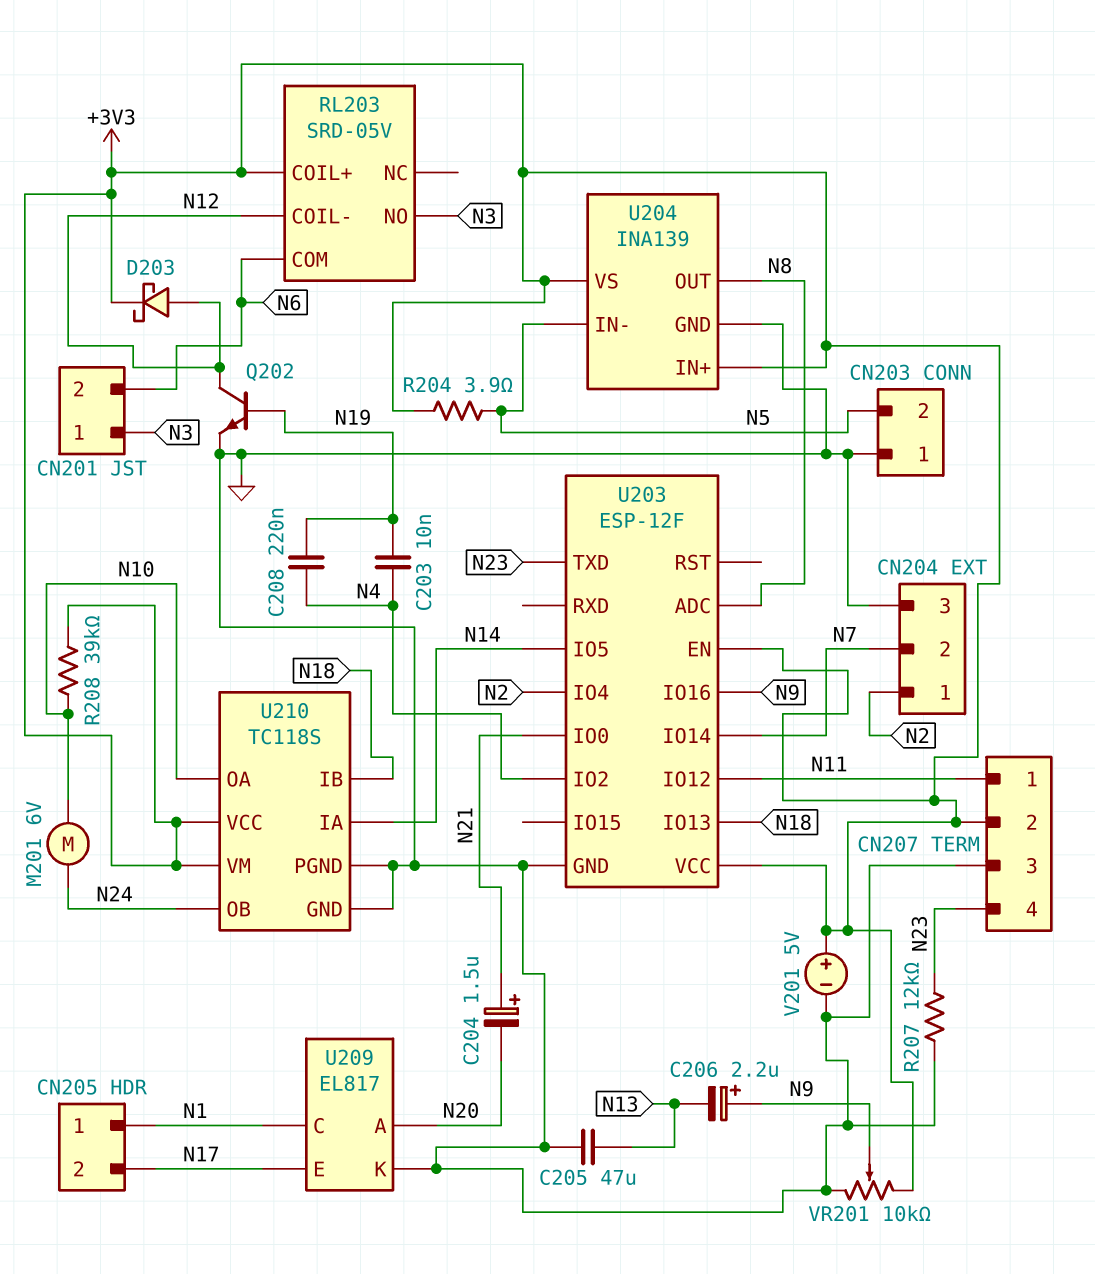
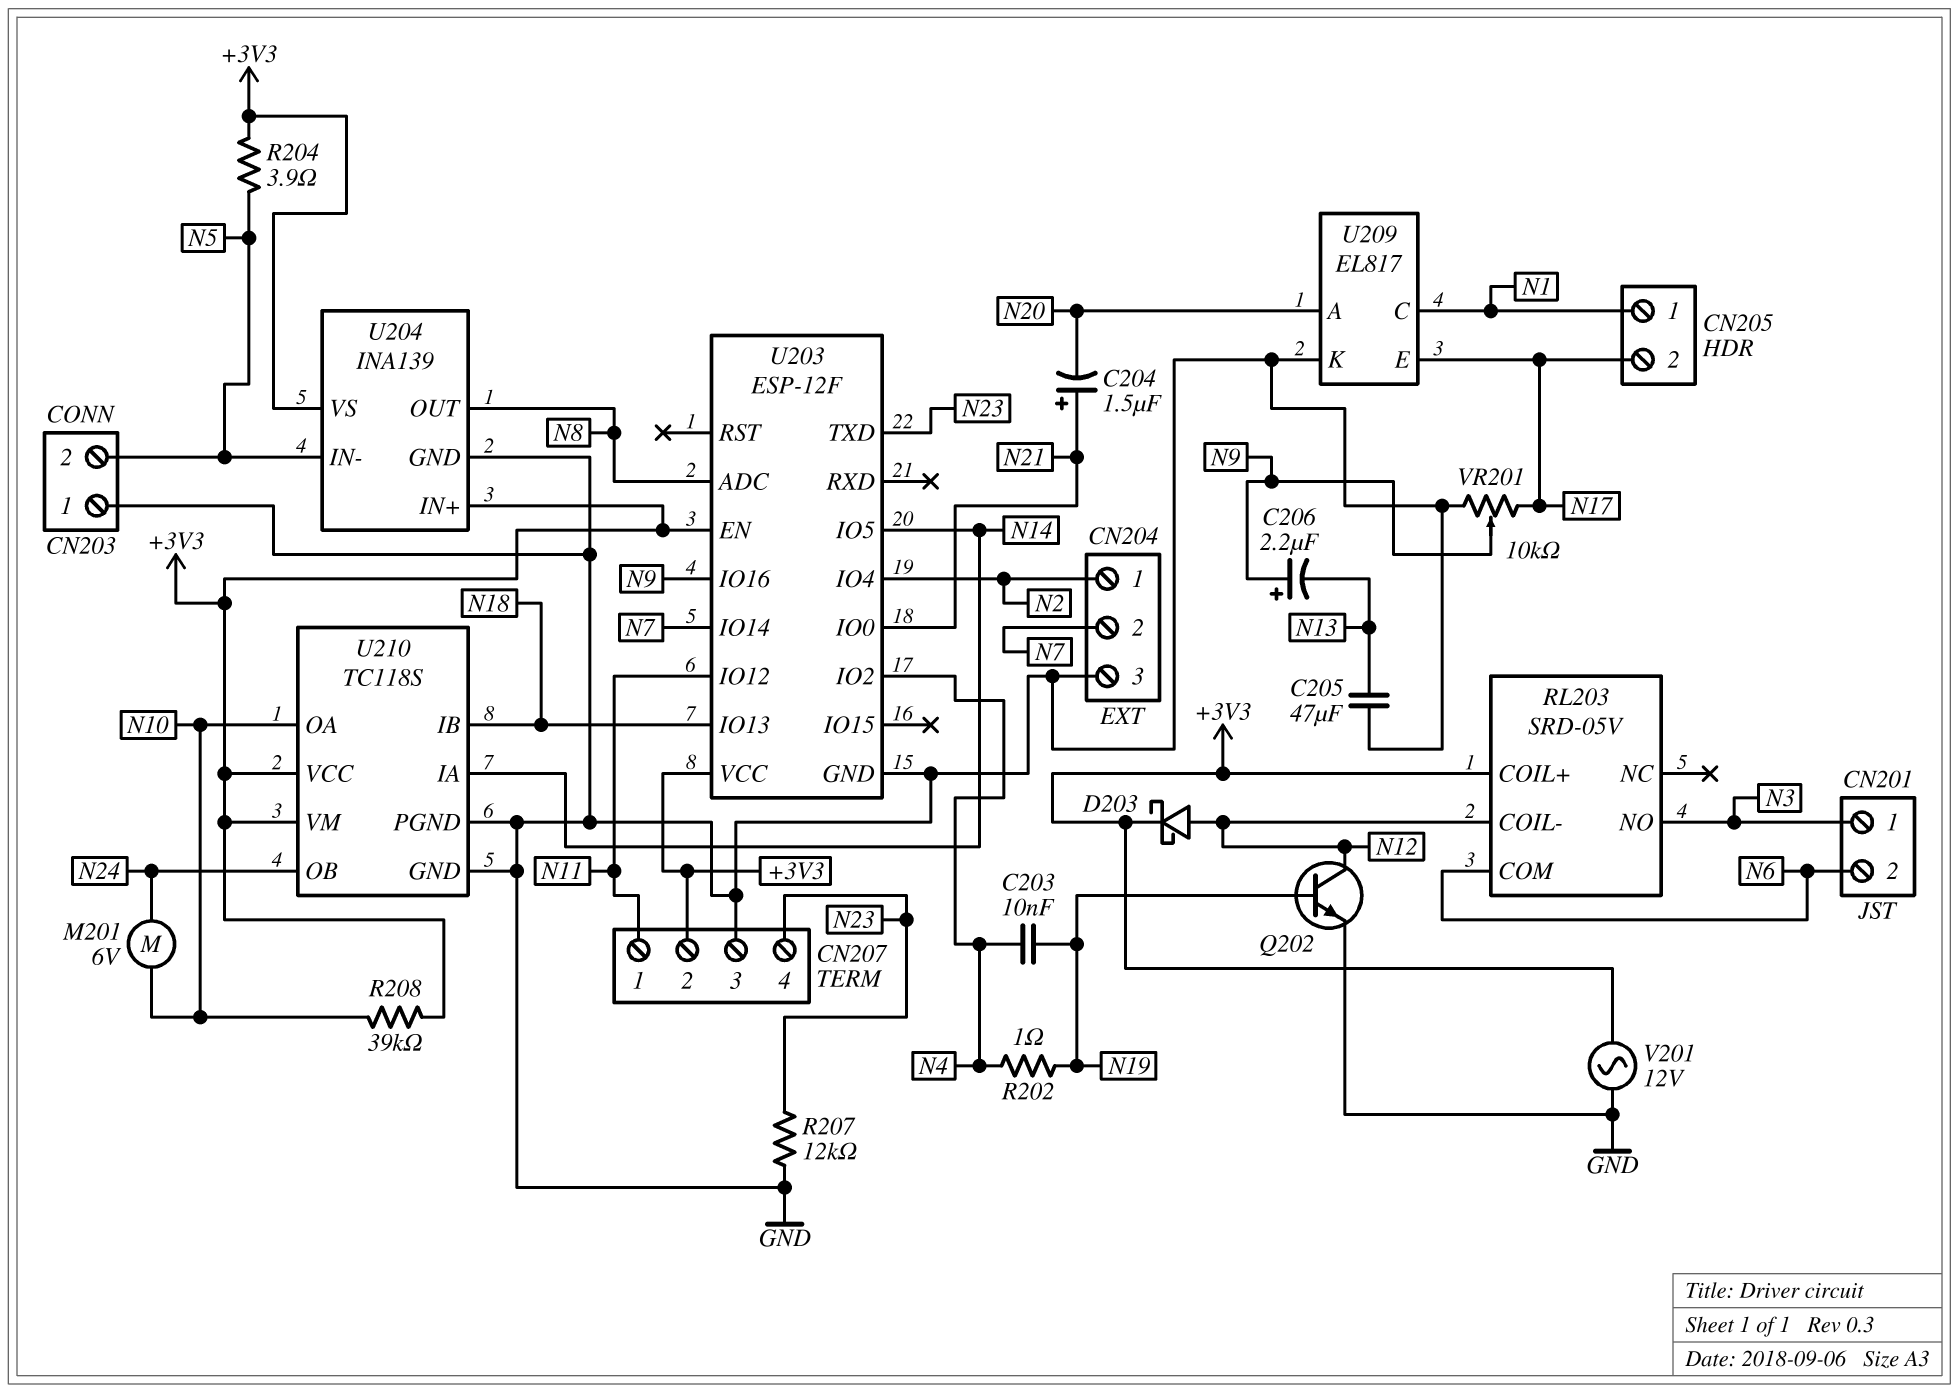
C208: 220nF (N4, N19) -> none
R202: none -> 1 (N4, N19)
V201: 5V (plus +3V3, minus GND) -> AC 12V (+3V3, GND)
VR201: 10k (+3V3, GND, wiper N9) -> 10k (GND, N17, wiper N9)

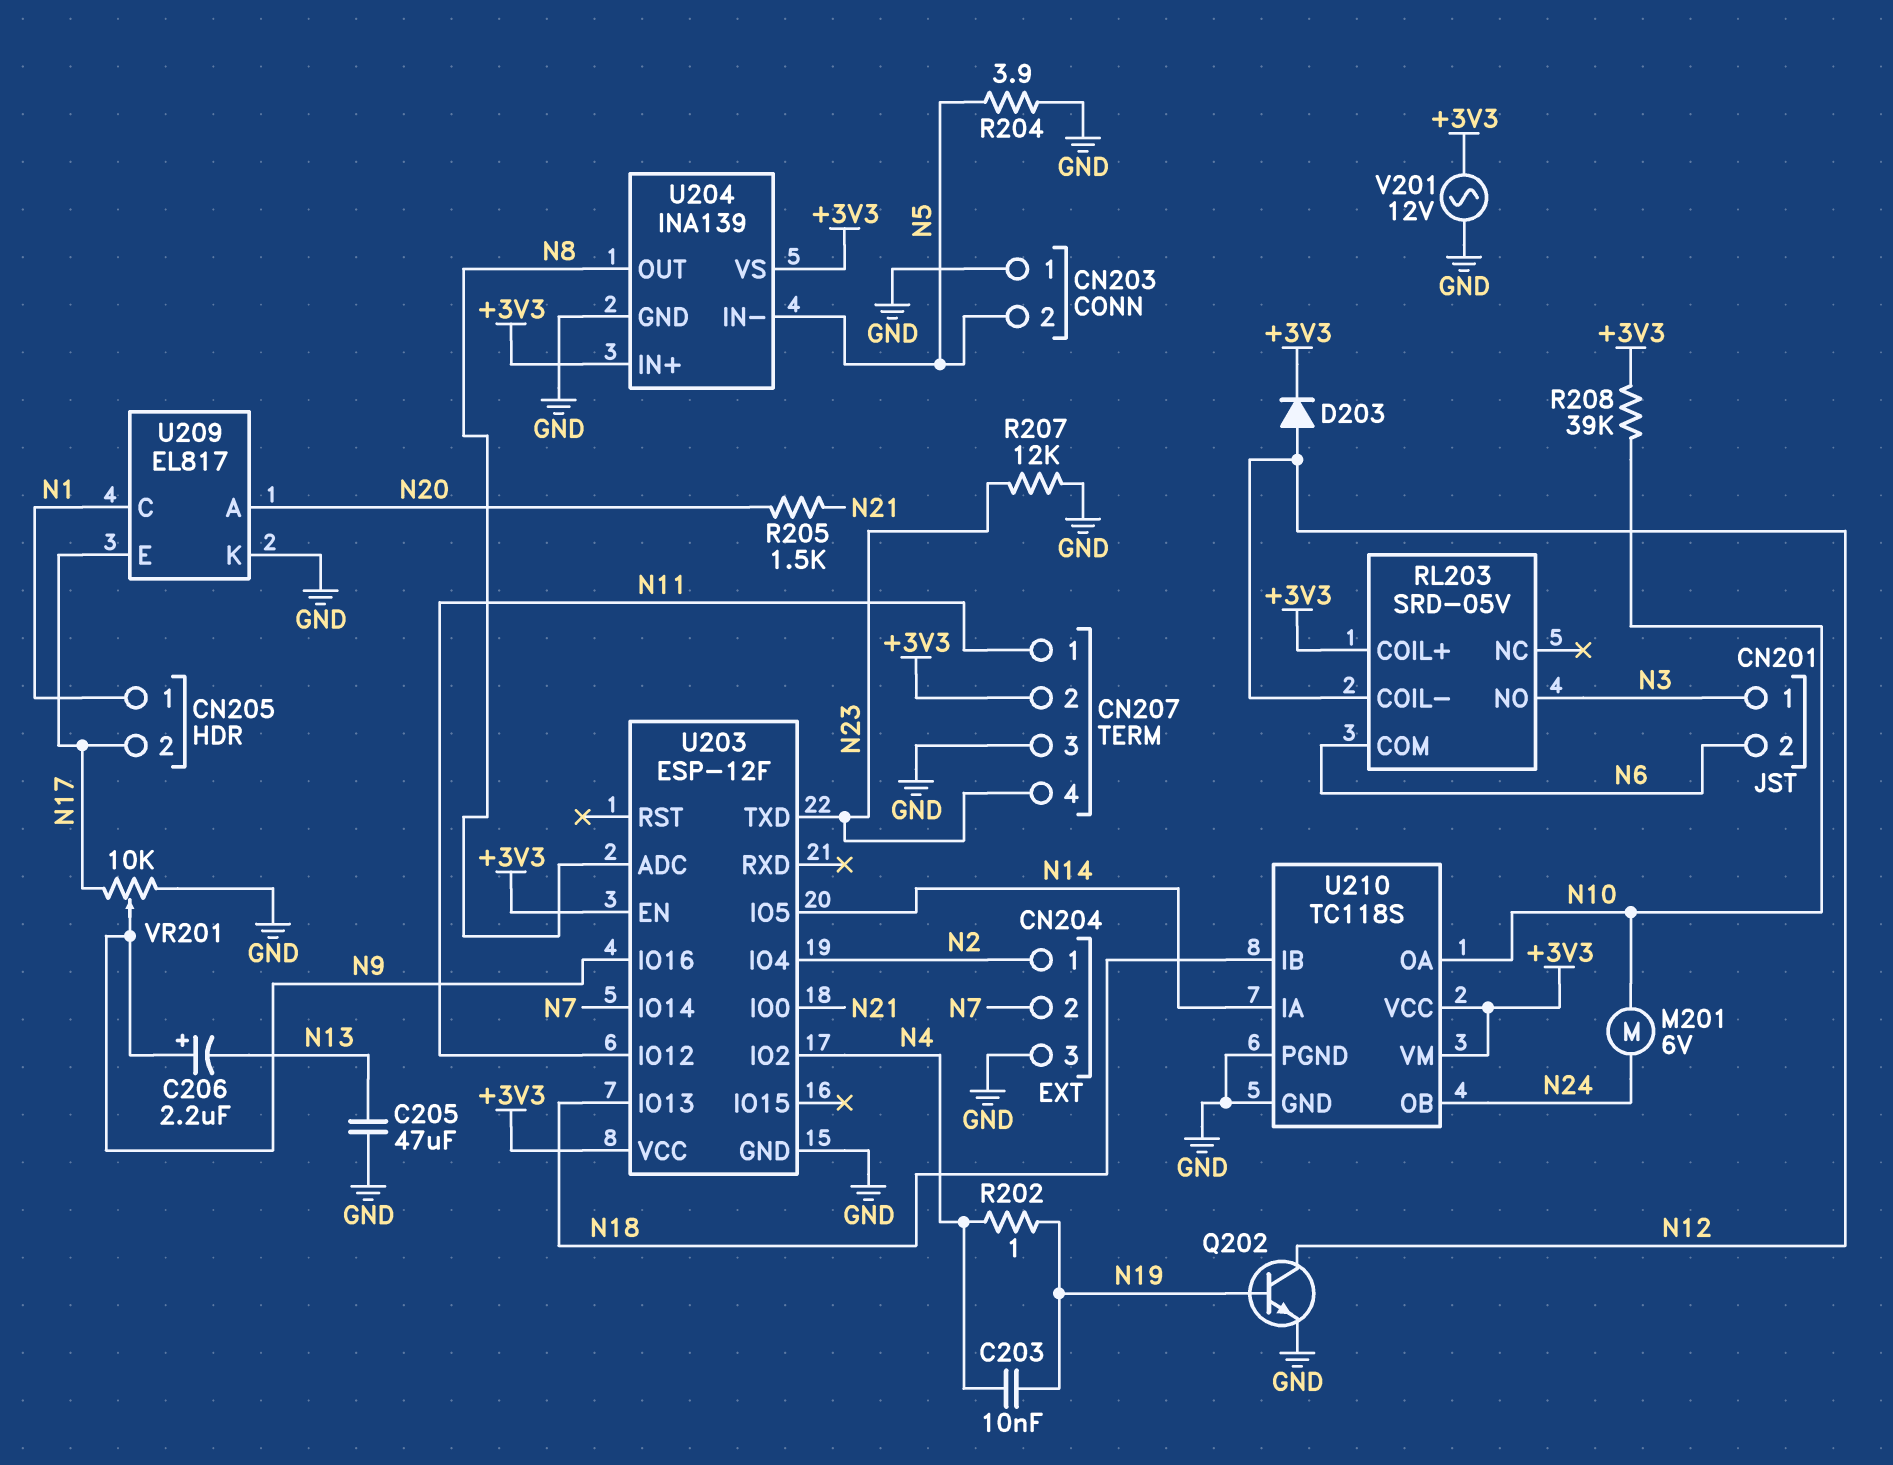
C204: 1.5uF (plus N21, minus N20) -> none
D203: schottky (A N12, K +3V3) -> diode (A N12, K +3V3)
R204: 3.9 (+3V3, N5) -> 3.9 (GND, N5)
R205: none -> 1.5k (N20, N21)

